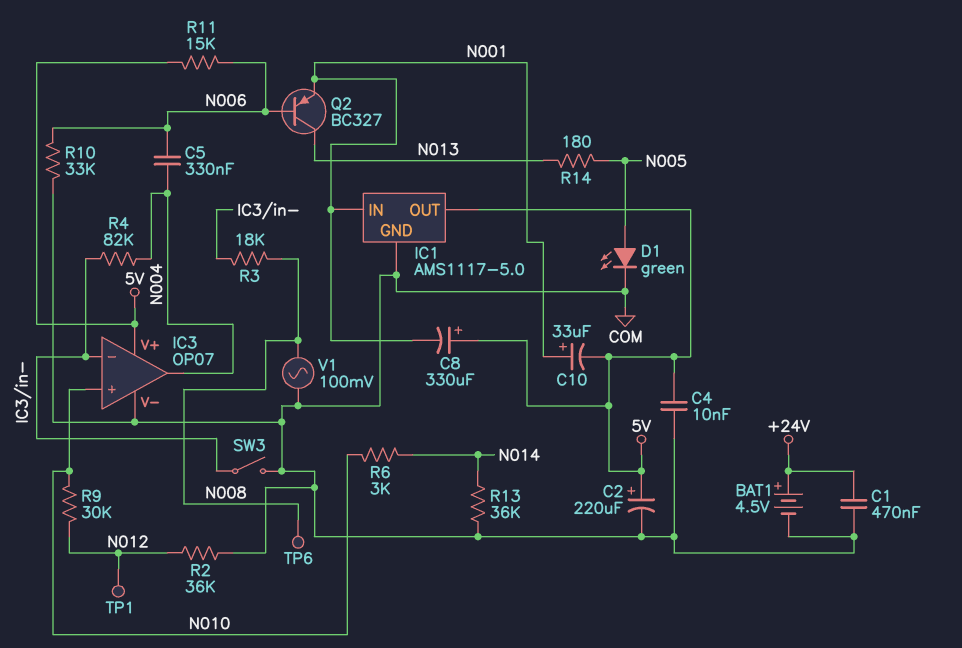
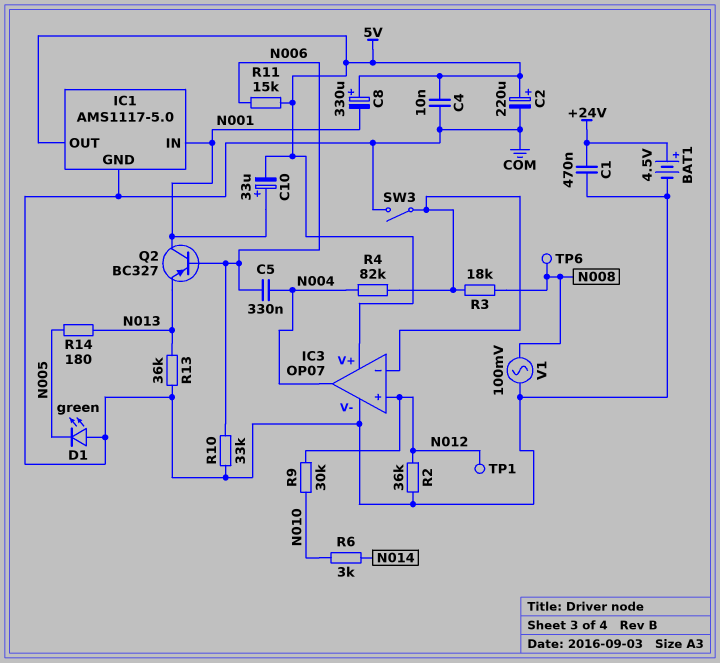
D1: LED green (A N005, K COM) -> LED green (A COM, K N005)
IC3 pin in+: N010 -> N012
Q2: PNP BC327 (B N006, C N013, E N001) -> PNP BC327 (B N006, C N001, E N013)
R13: 36k (COM, N014) -> 36k (COM, N013)

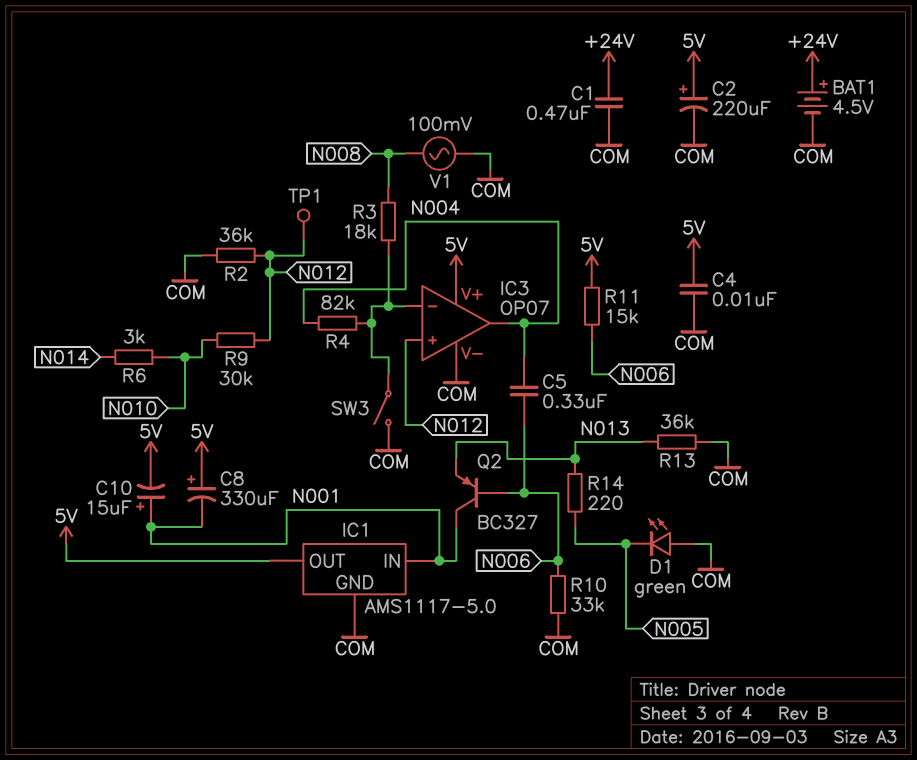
C10: 33uF (plus N001, minus 5V) -> 15uF (plus N001, minus 5V)
R14: 180 (N005, N013) -> 220 (N005, N013)
TP6: test point (N008) -> none

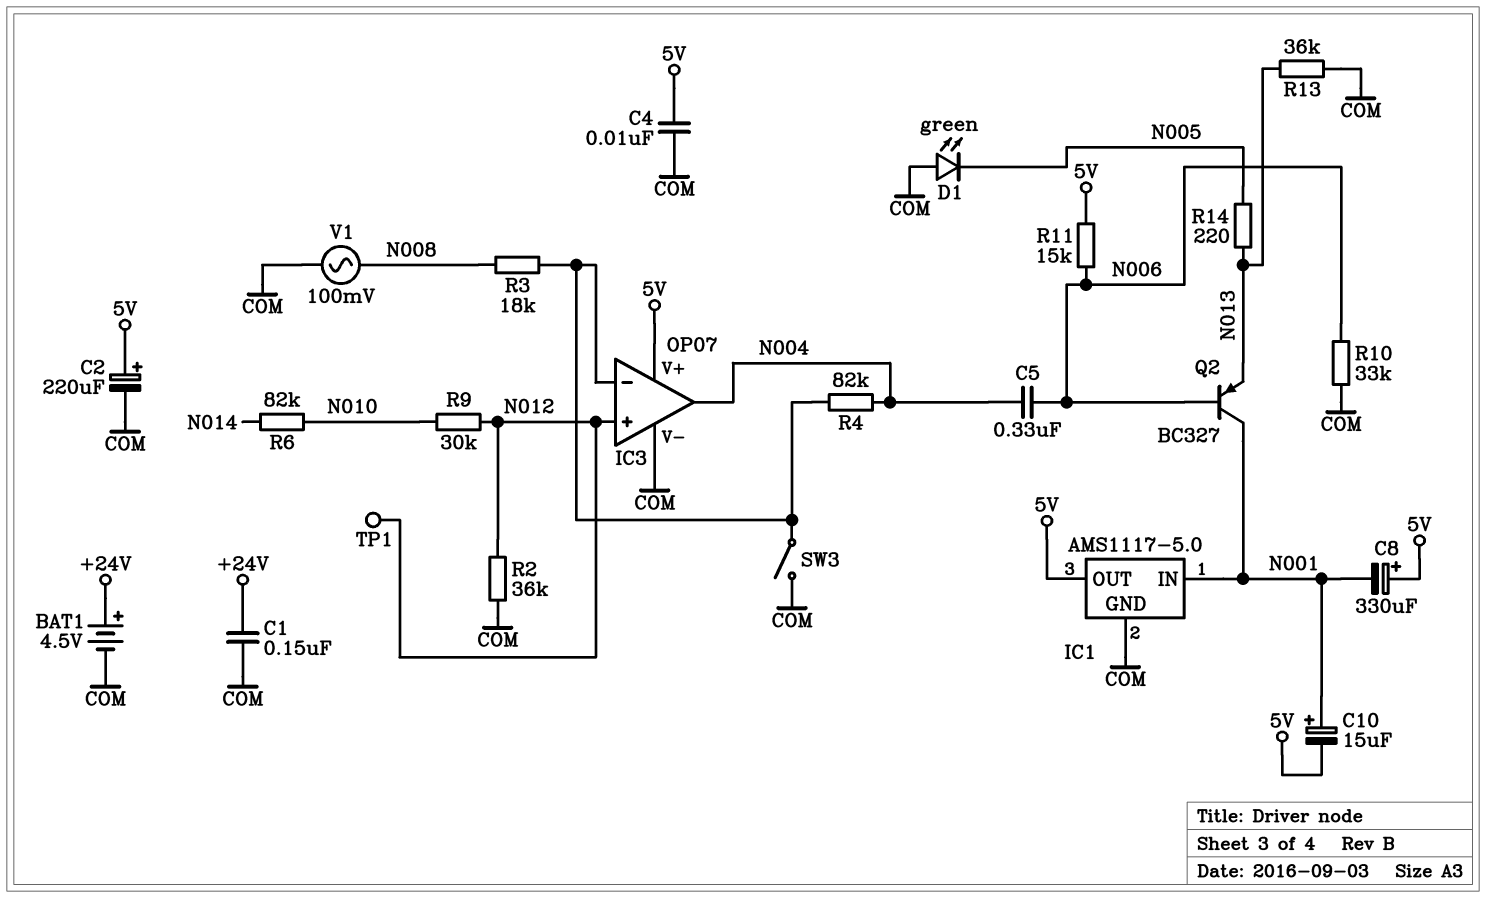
C1: 470nF (+24V, COM) -> 150nF (+24V, COM)
R6: 3k (N010, N014) -> 82k (N010, N014)

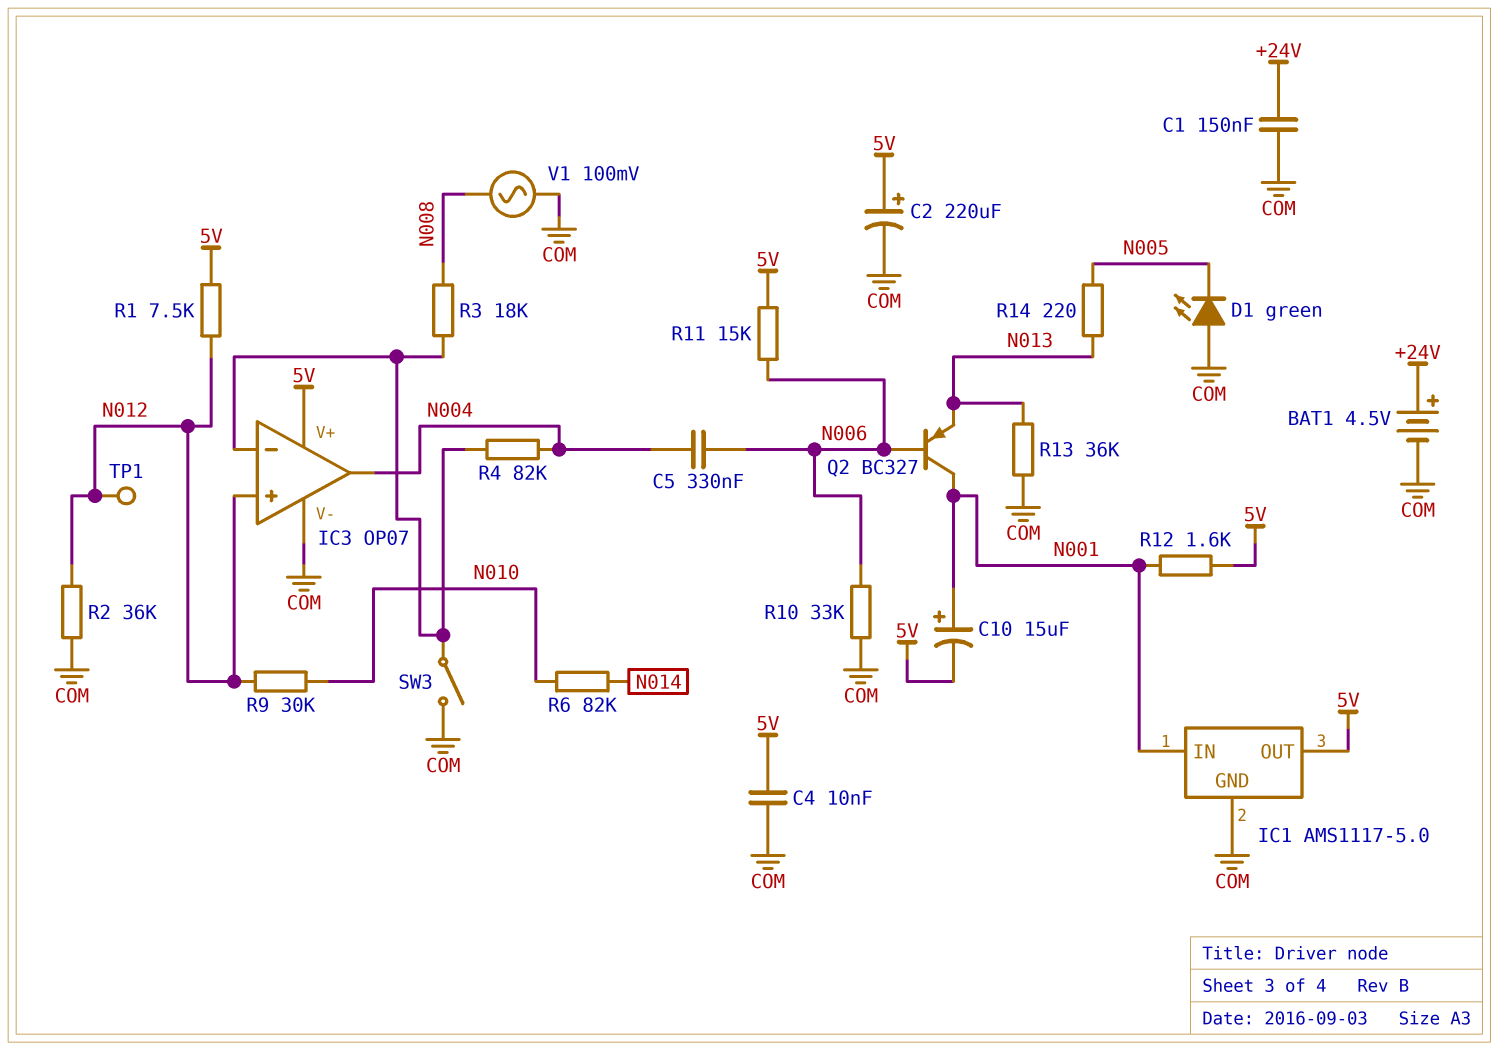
C8: 330uF (plus 5V, minus N001) -> none
R1: none -> 7.5k (5V, N012)
R12: none -> 1.6k (5V, N001)

